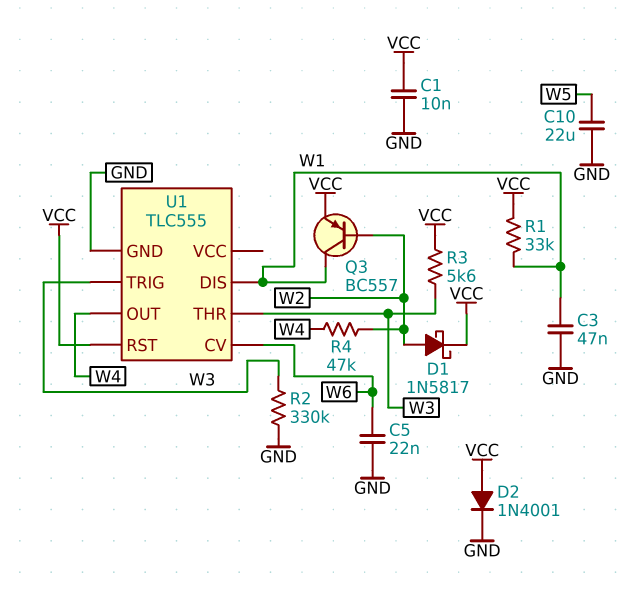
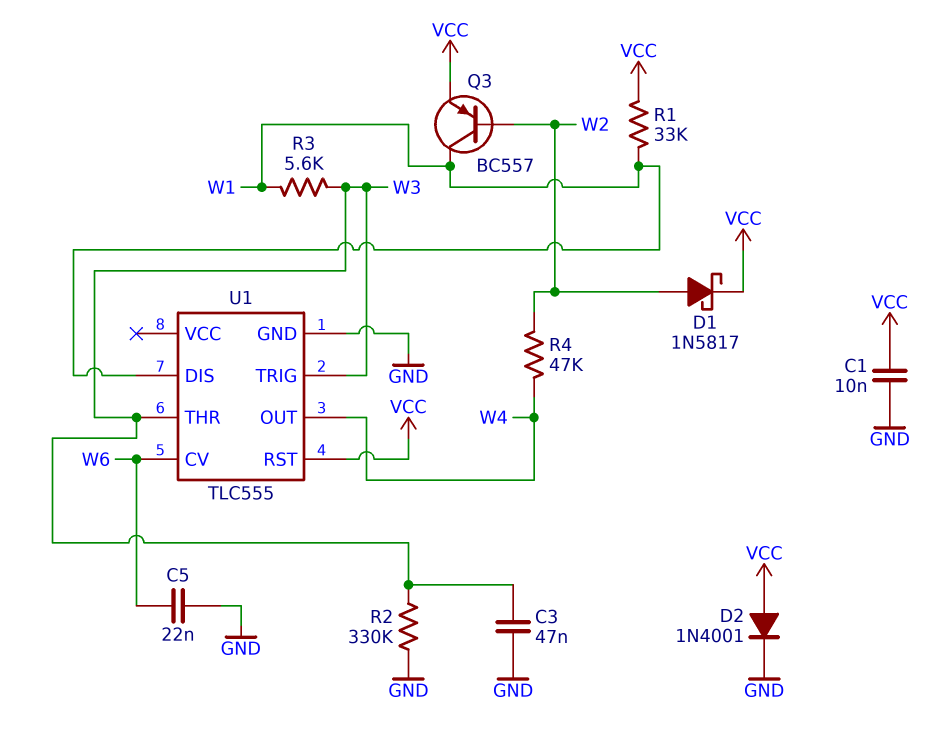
C3: 47nF (GND, W1) -> 47nF (GND, W3)
C10: 22uF (GND, W5) -> none
R3: 5.6k (VCC, W3) -> 5.6k (W1, W3)

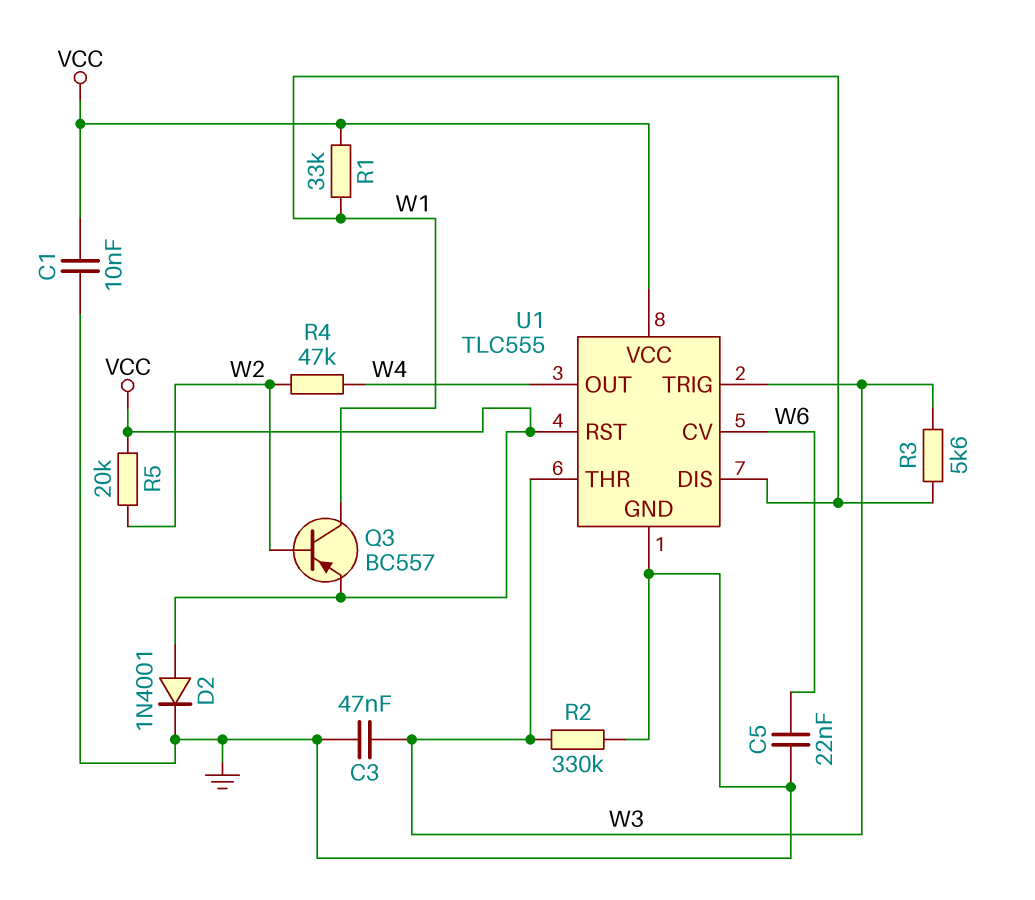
D1: schottky 1N5817 (A W2, K VCC) -> none
R5: none -> 20k (VCC, W2)
U1 pin VCC: none -> VCC

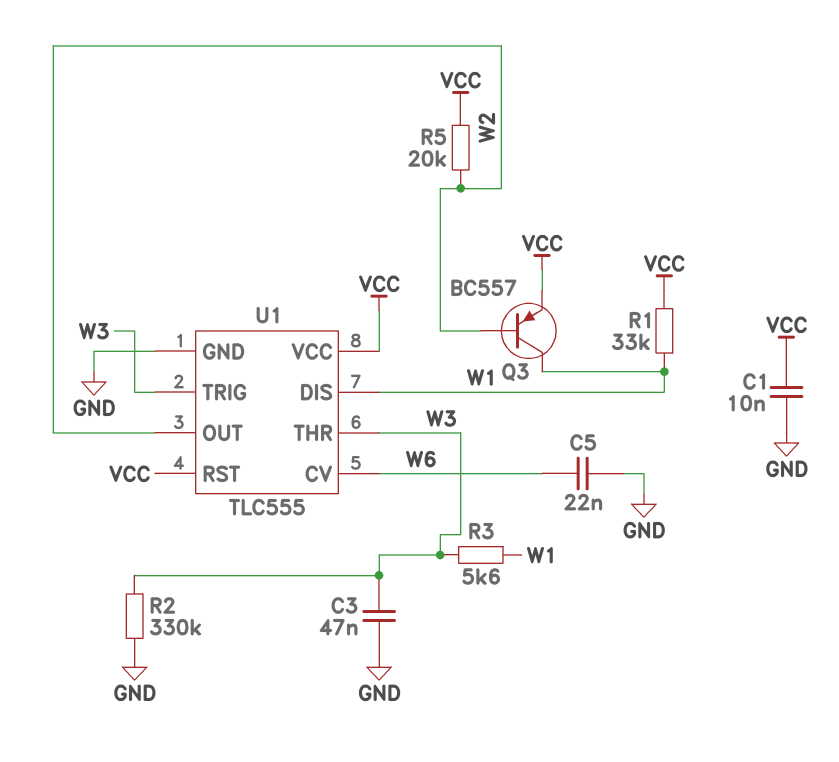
D2: diode 1N4001 (A VCC, K GND) -> none
R4: 47k (W2, W4) -> none
U1 pin OUT: W4 -> W2

